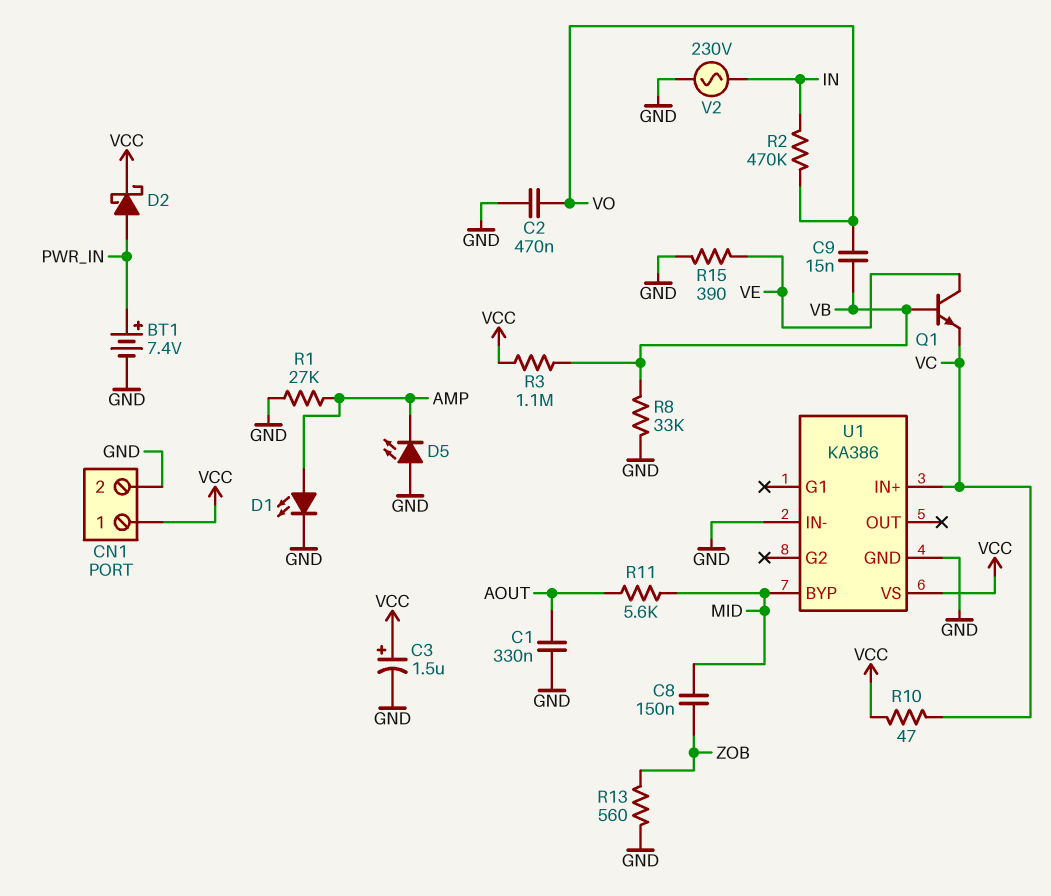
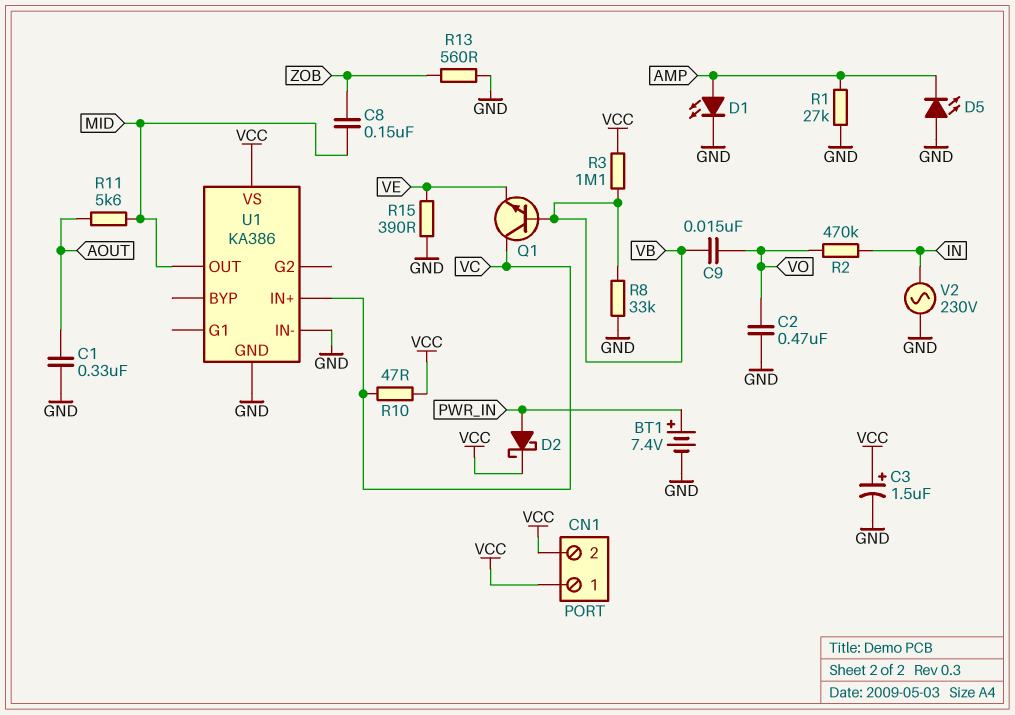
CN1 pin 2: GND -> VCC
Q1: NPN (B VB, C VE, E VC) -> NPN (B VB, C VC, E VE)
U1 pin BYP: MID -> none
U1 pin OUT: none -> MID

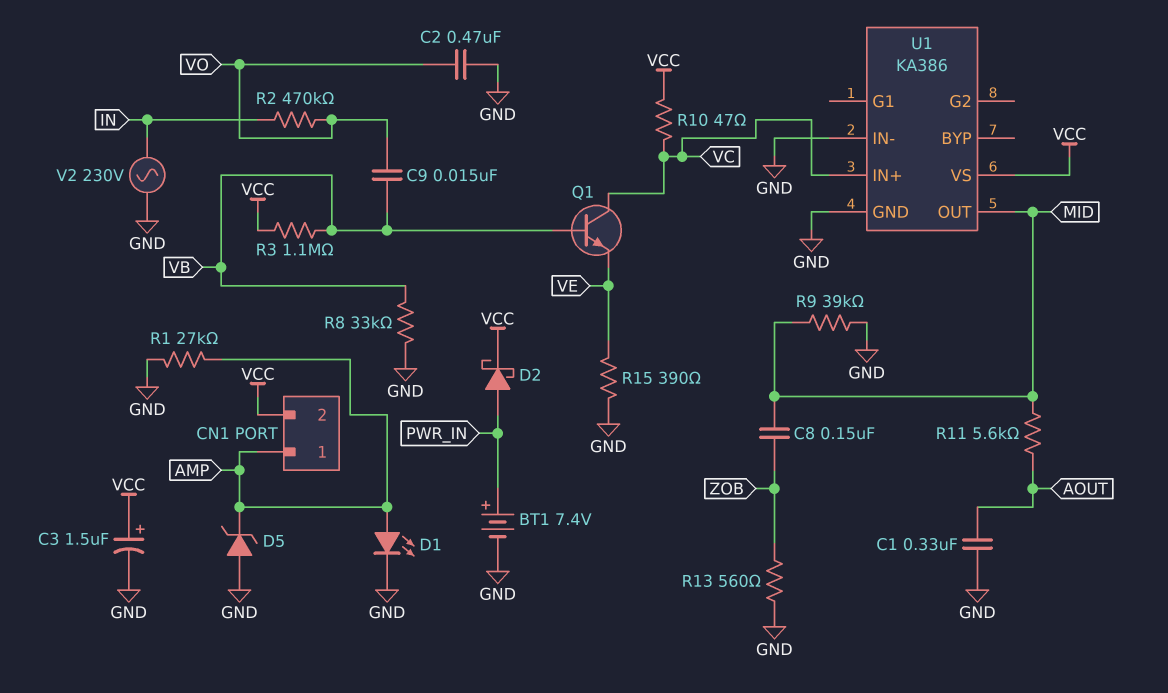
CN1 pin 1: VCC -> AMP
D5: LED (A GND, K AMP) -> zener (A GND, K AMP)
R9: none -> 39k (GND, MID)

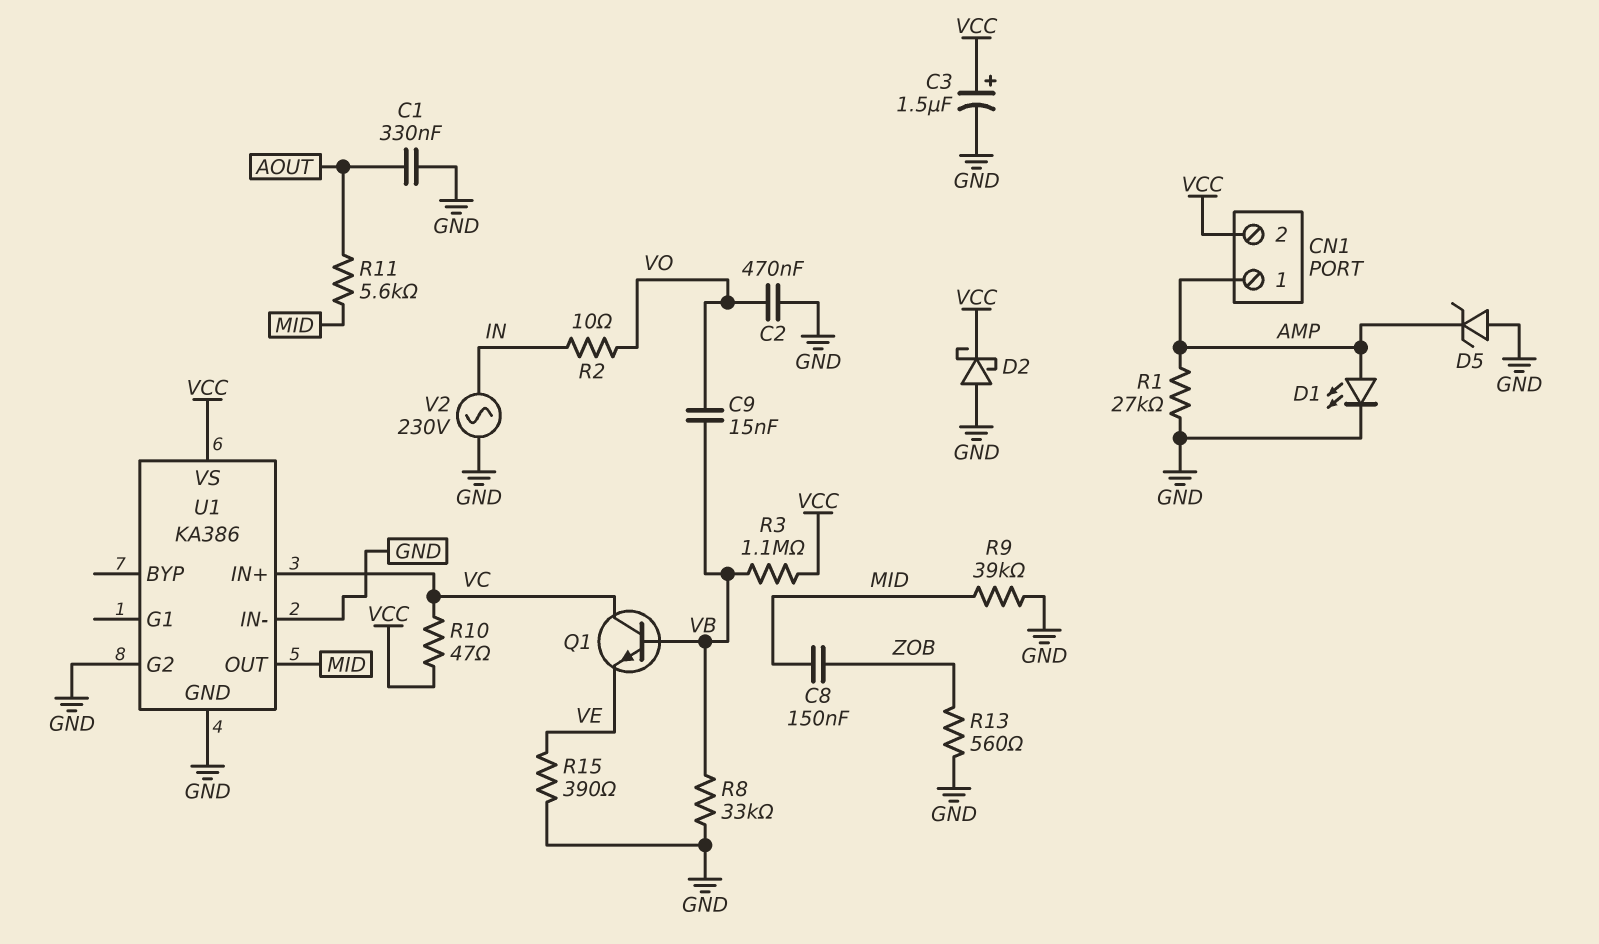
BT1: 7.4V (plus PWR_IN, minus GND) -> none
D2: schottky (A PWR_IN, K VCC) -> schottky (A GND, K VCC)
R2: 470k (IN, VO) -> 10 (IN, VO)
U1 pin G2: none -> GND

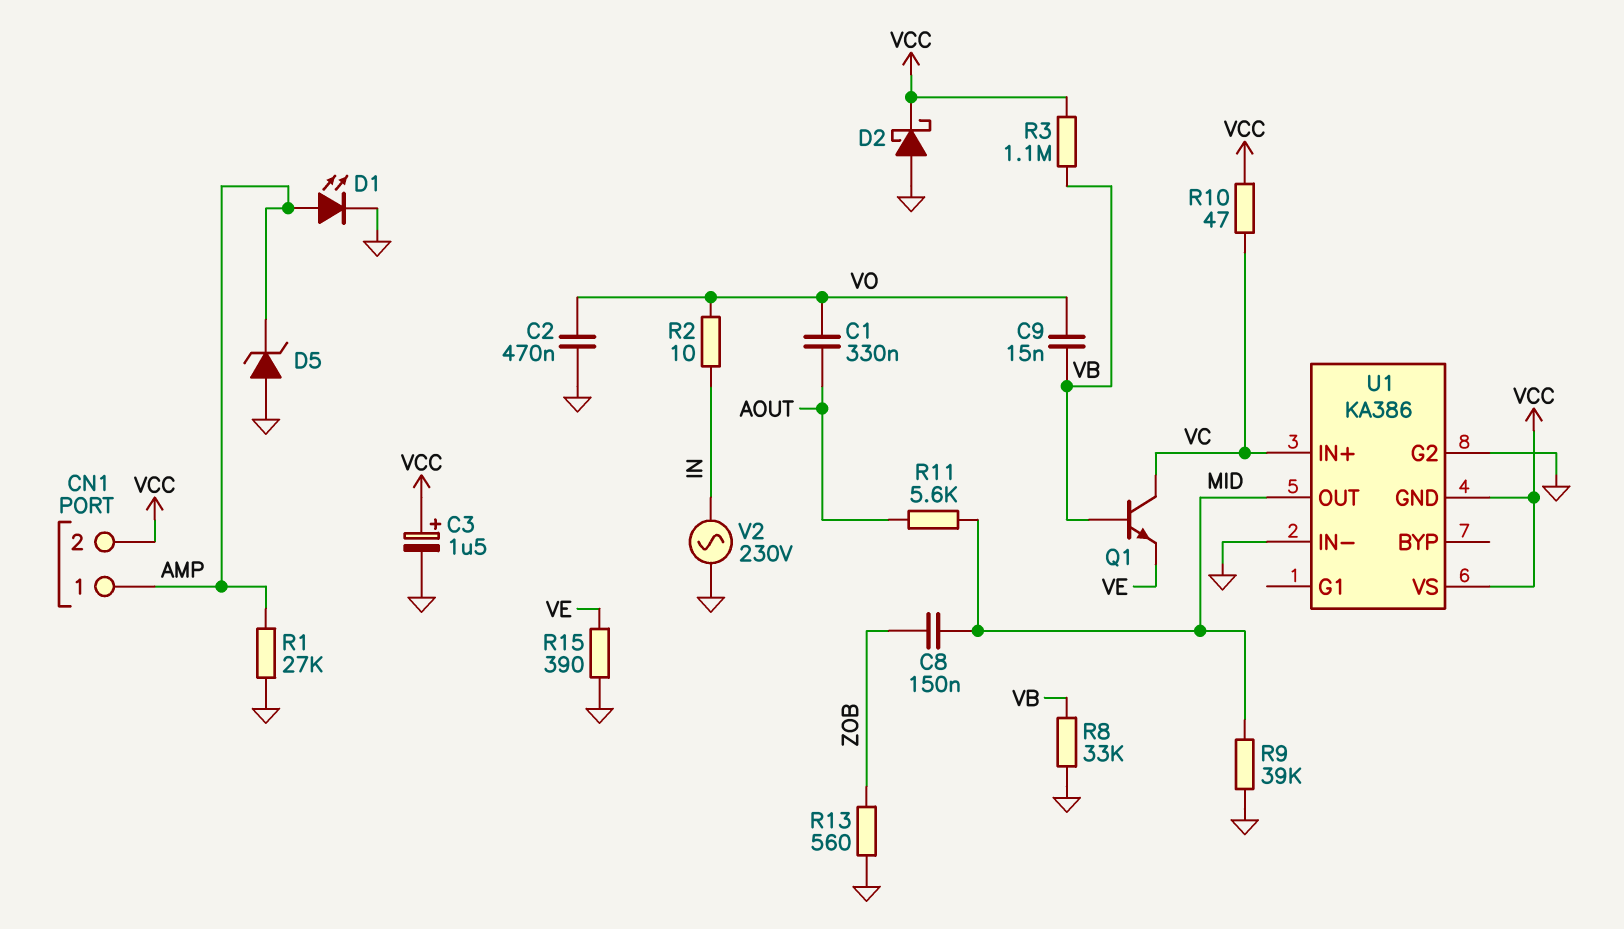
C1: 330nF (AOUT, GND) -> 330nF (AOUT, VO)
U1 pin GND: GND -> VCC

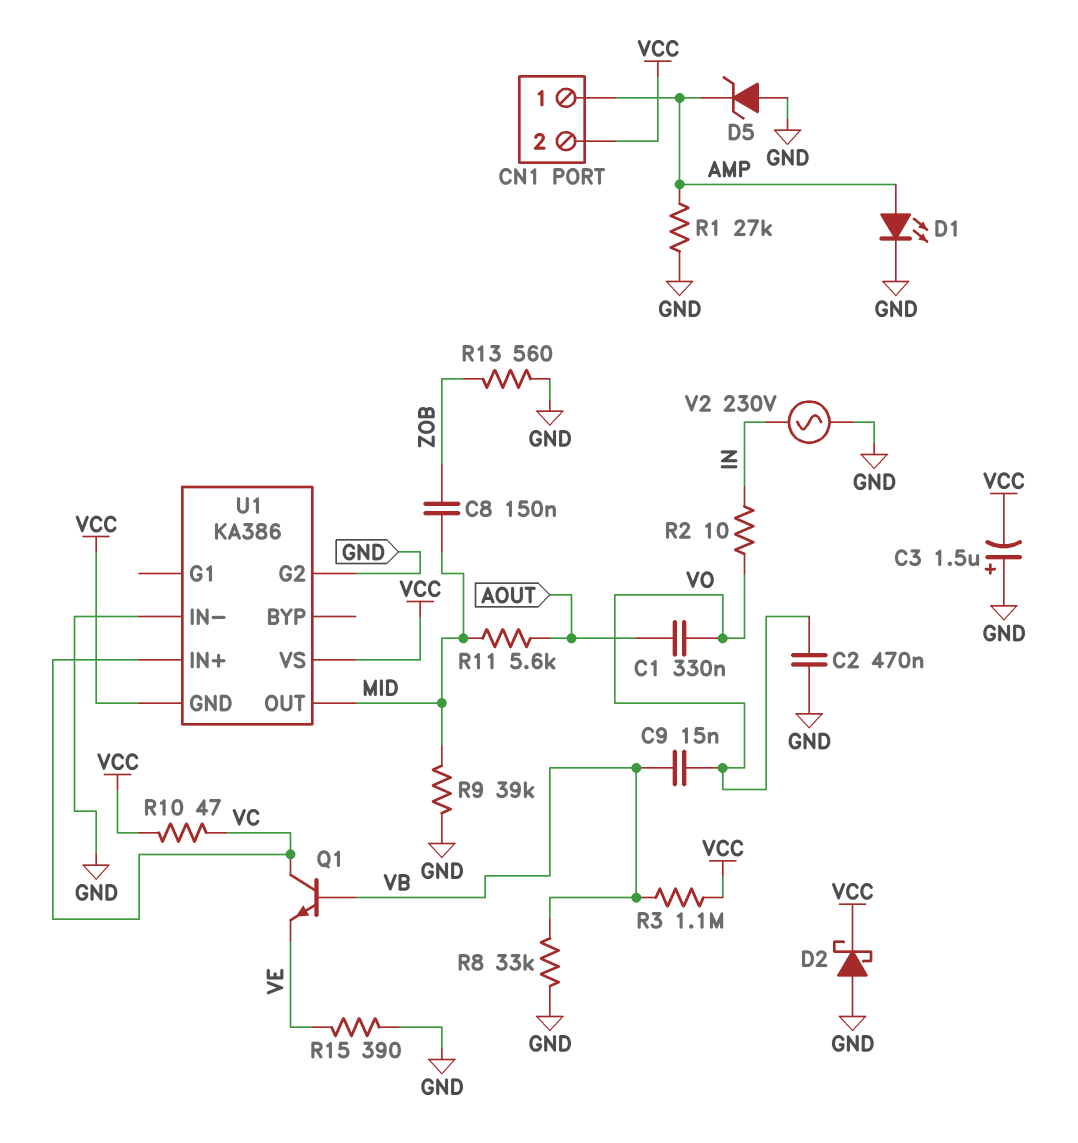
C3: 1.5uF (plus VCC, minus GND) -> 1.5uF (plus GND, minus VCC)

